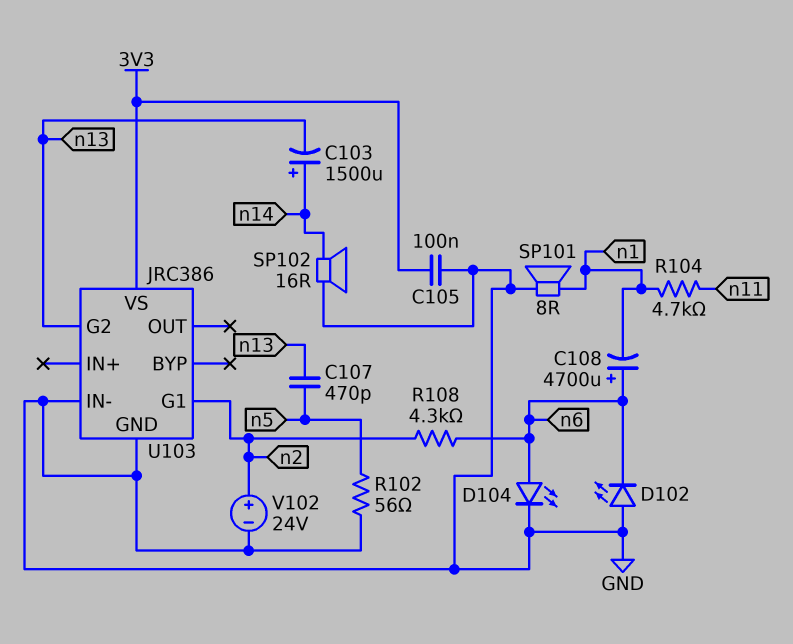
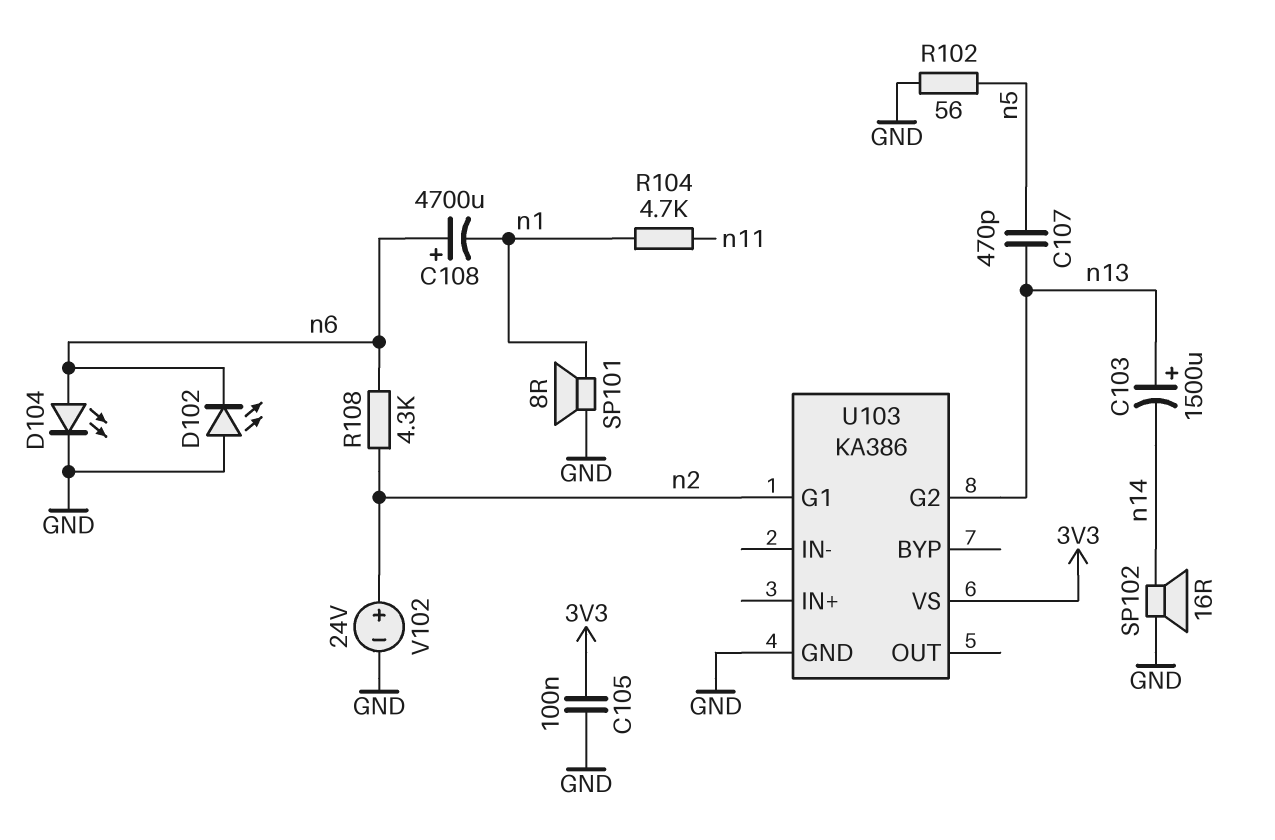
C103: 1500uF (plus n14, minus n13) -> 1500uF (plus n13, minus n14)
U103: JRC386 -> KA386
U103 pin IN-: GND -> none

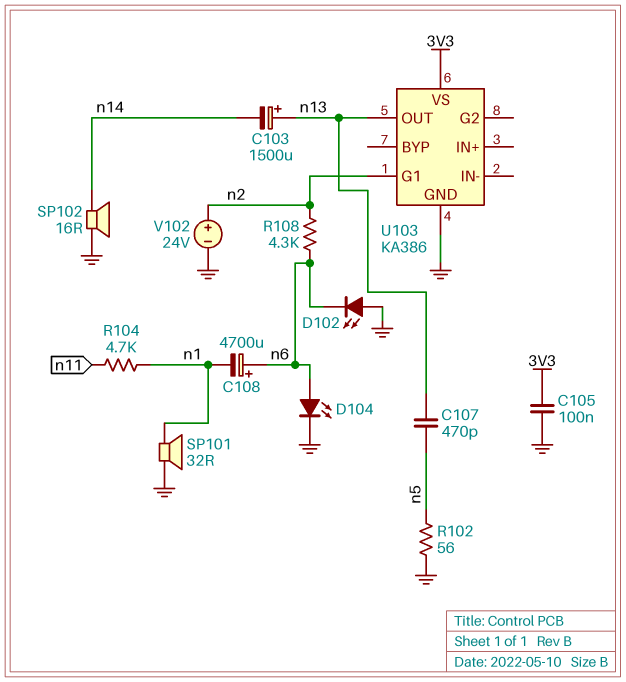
SP101: speaker 8R (GND, n1) -> speaker 32R (GND, n1)
U103 pin G2: n13 -> none
U103 pin OUT: none -> n13

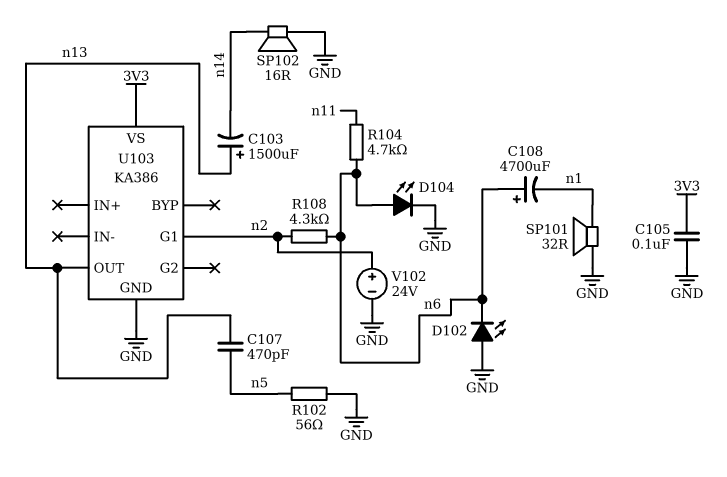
R104: 4.7k (n1, n11) -> 4.7k (n6, n11)

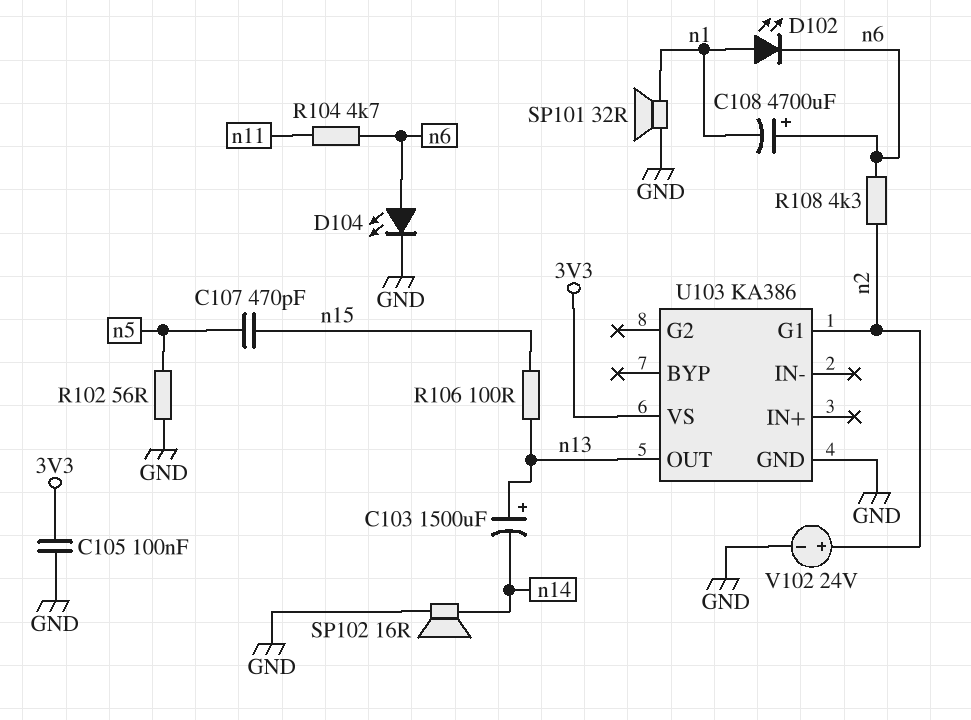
C107: 470pF (n5, n13) -> 470pF (n5, n15)
D102: LED (A GND, K n6) -> LED (A n1, K n6)
R106: none -> 100 (n13, n15)

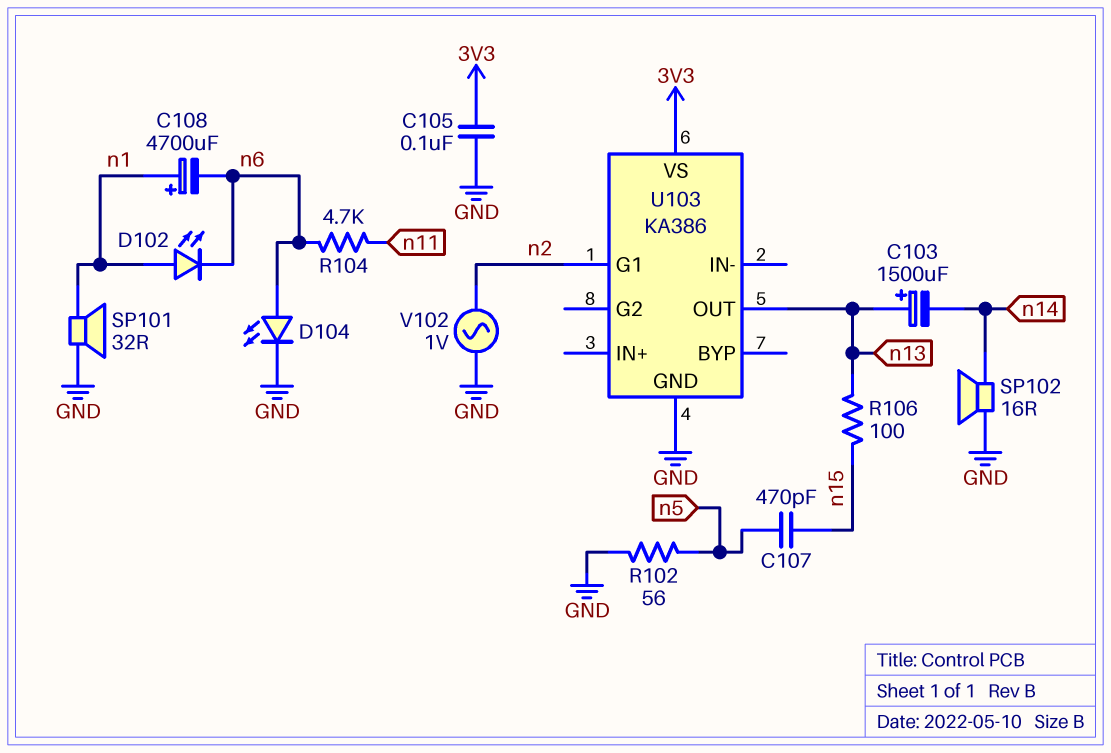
C108: 4700uF (plus n6, minus n1) -> 4700uF (plus n1, minus n6)
R108: 4.3k (n2, n6) -> none
V102: 24V (plus n2, minus GND) -> AC 1V (GND, n2)

